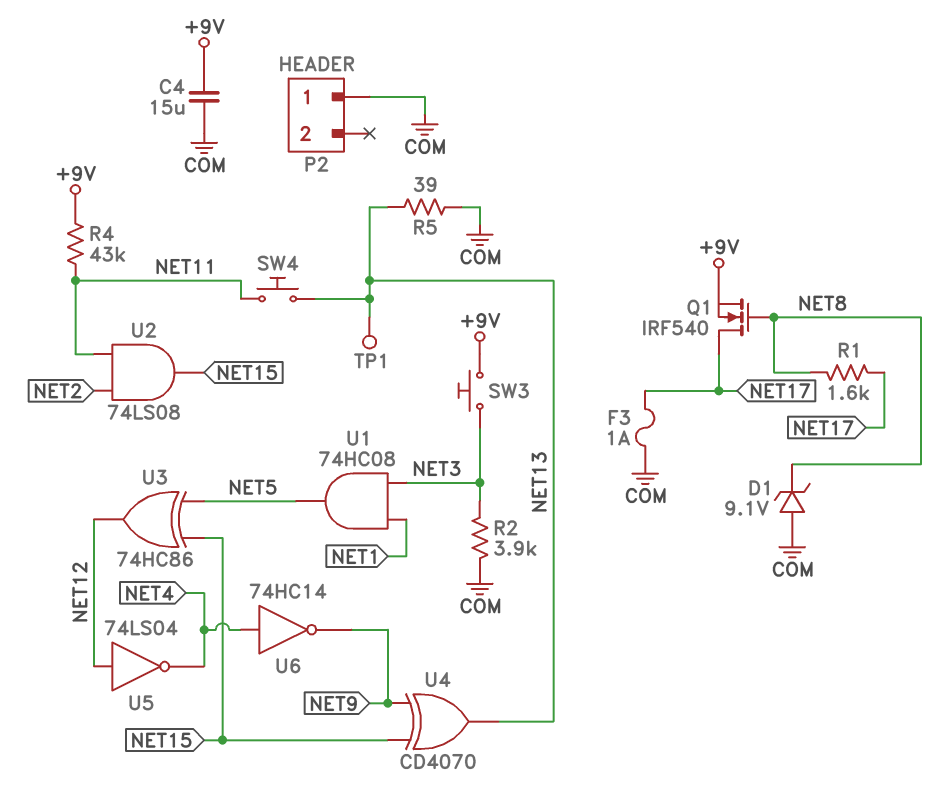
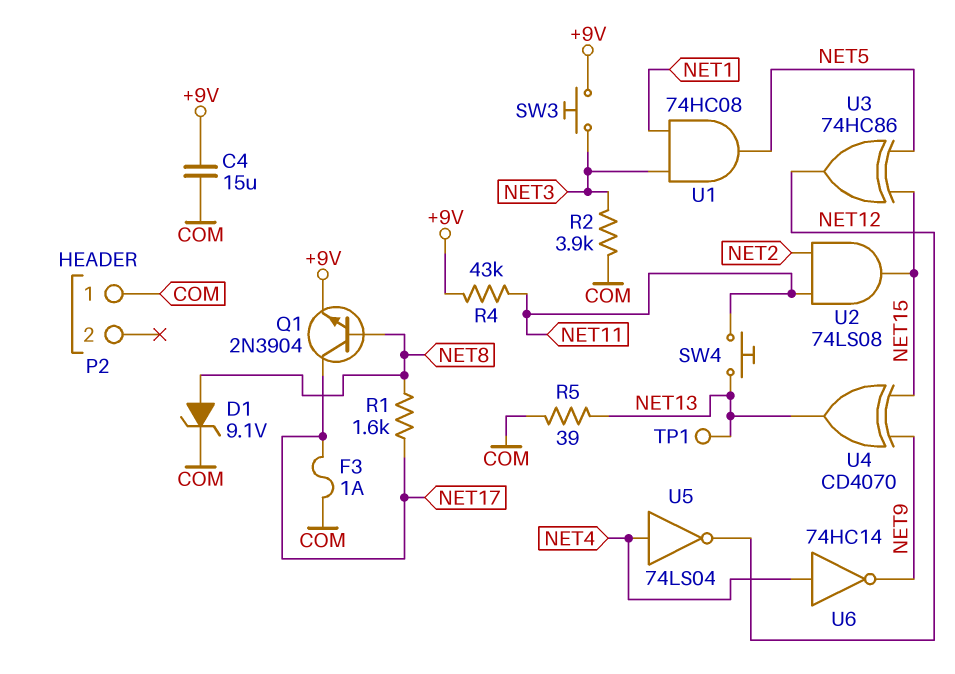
D1: zener 9.1V (A COM, K NET8) -> zener 9.1V (A NET8, K COM)
Q1: NMOS IRF540 (G NET8, D NET17, S +9V) -> NPN 2N3904 (B NET8, C NET17, E +9V)
U5: NOT 74LS04 (in NET12, out NET4) -> NOT 74LS04 (in NET4, out NET12)

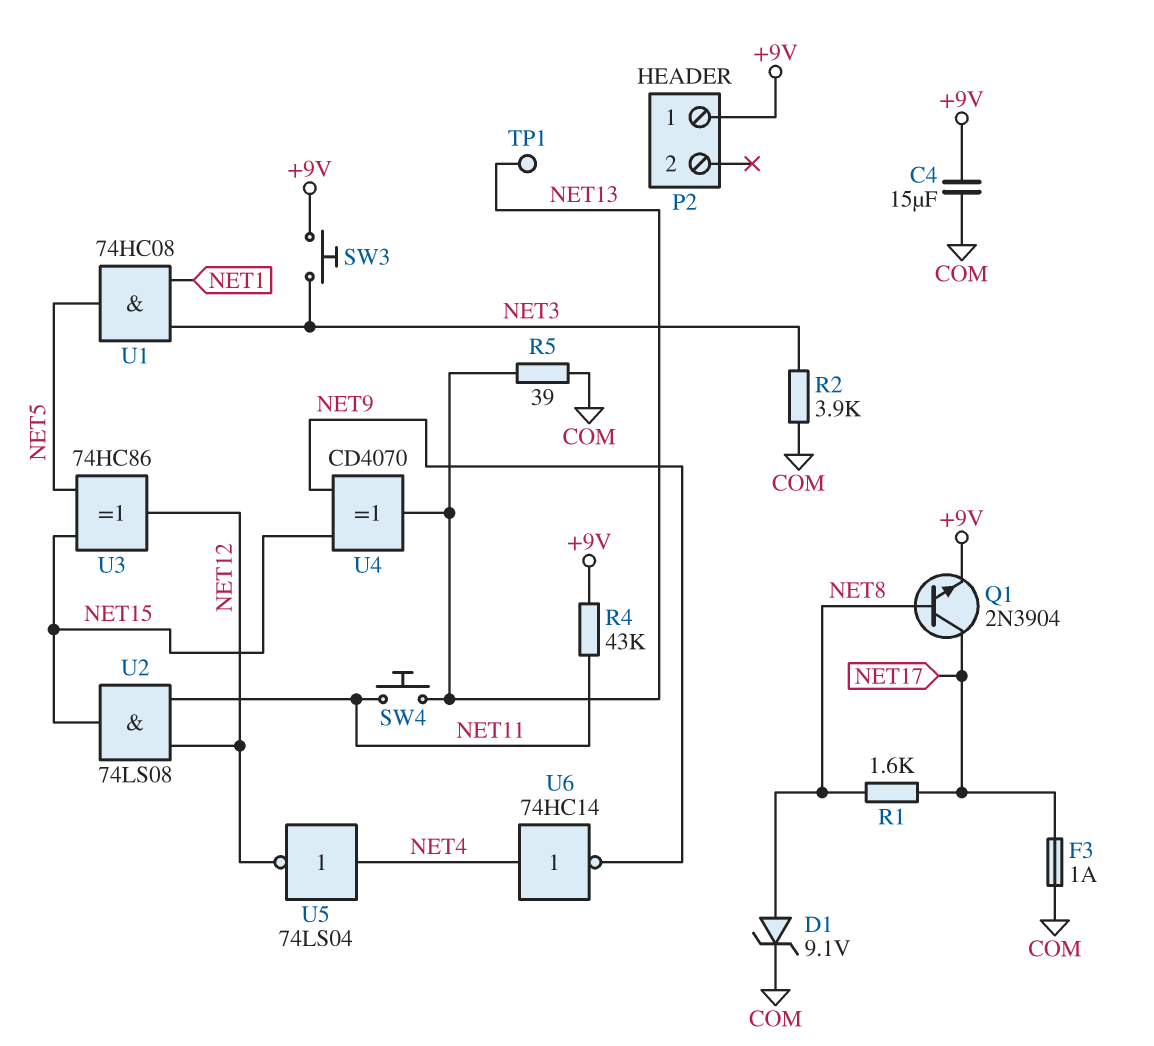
P2 pin 1: COM -> +9V
U2: AND 74LS08 (in NET2, in NET11, out NET15) -> AND 74LS08 (in NET11, in NET12, out NET15)

